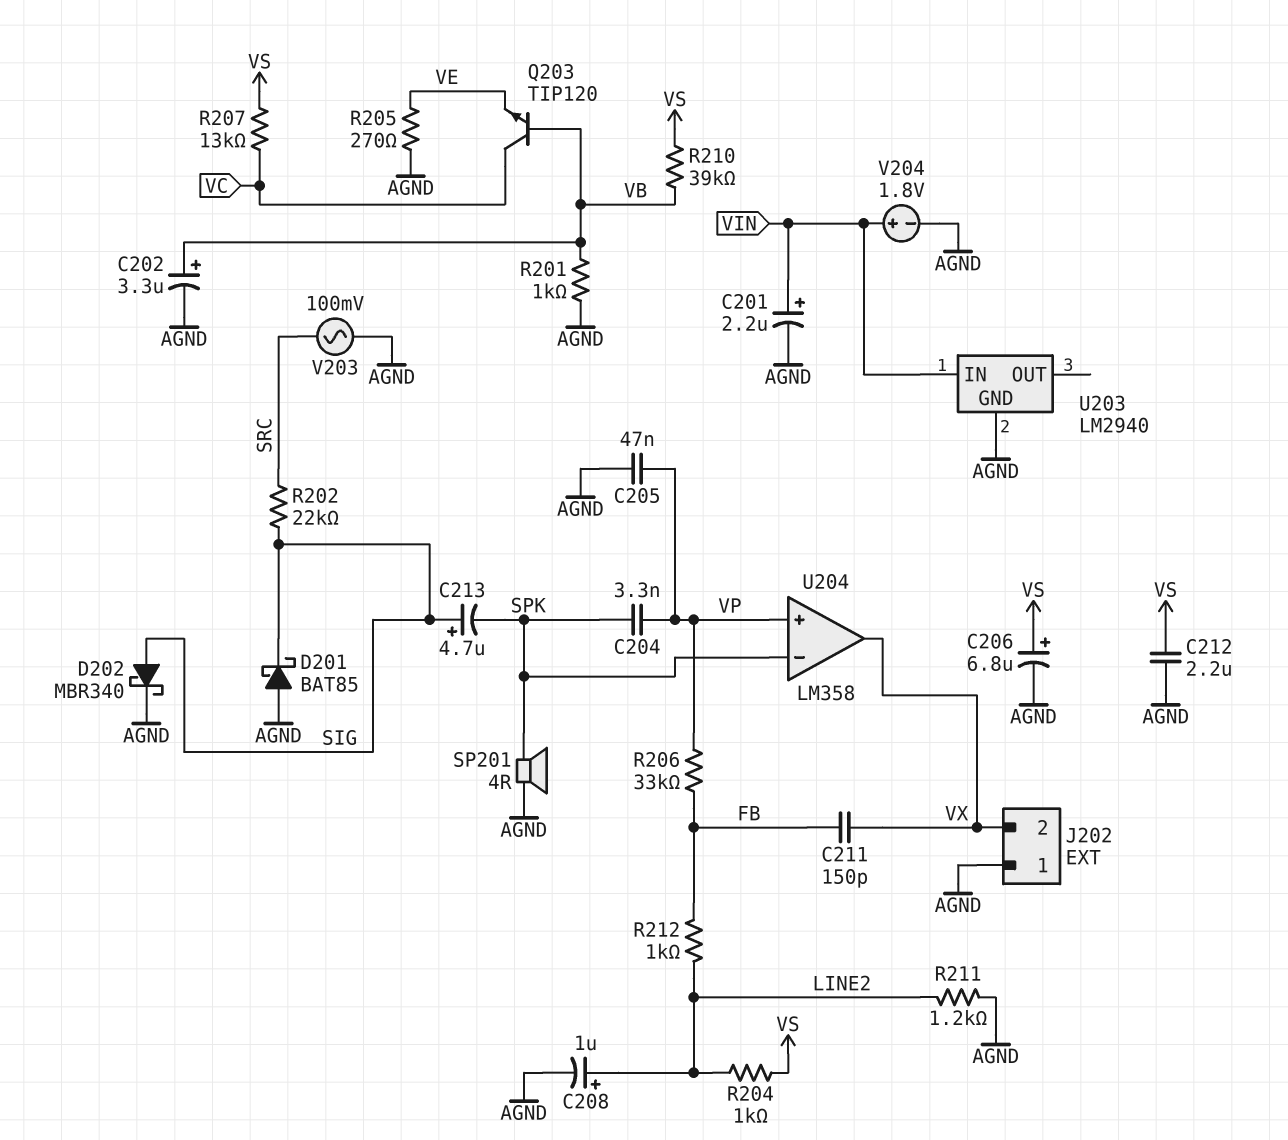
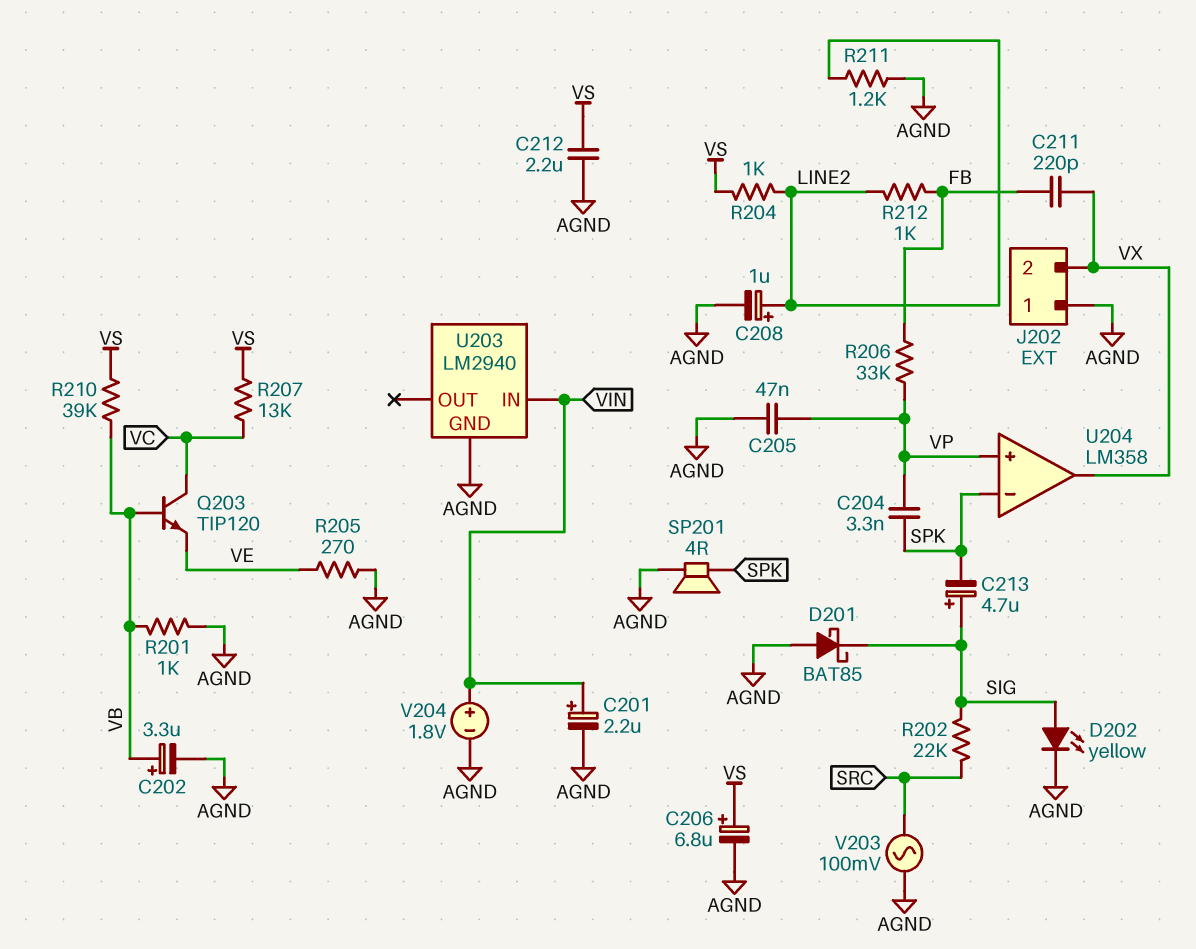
C211: 150pF (FB, VX) -> 220pF (FB, VX)
D202: schottky MBR340 (A SIG, K AGND) -> LED yellow (A SIG, K AGND)

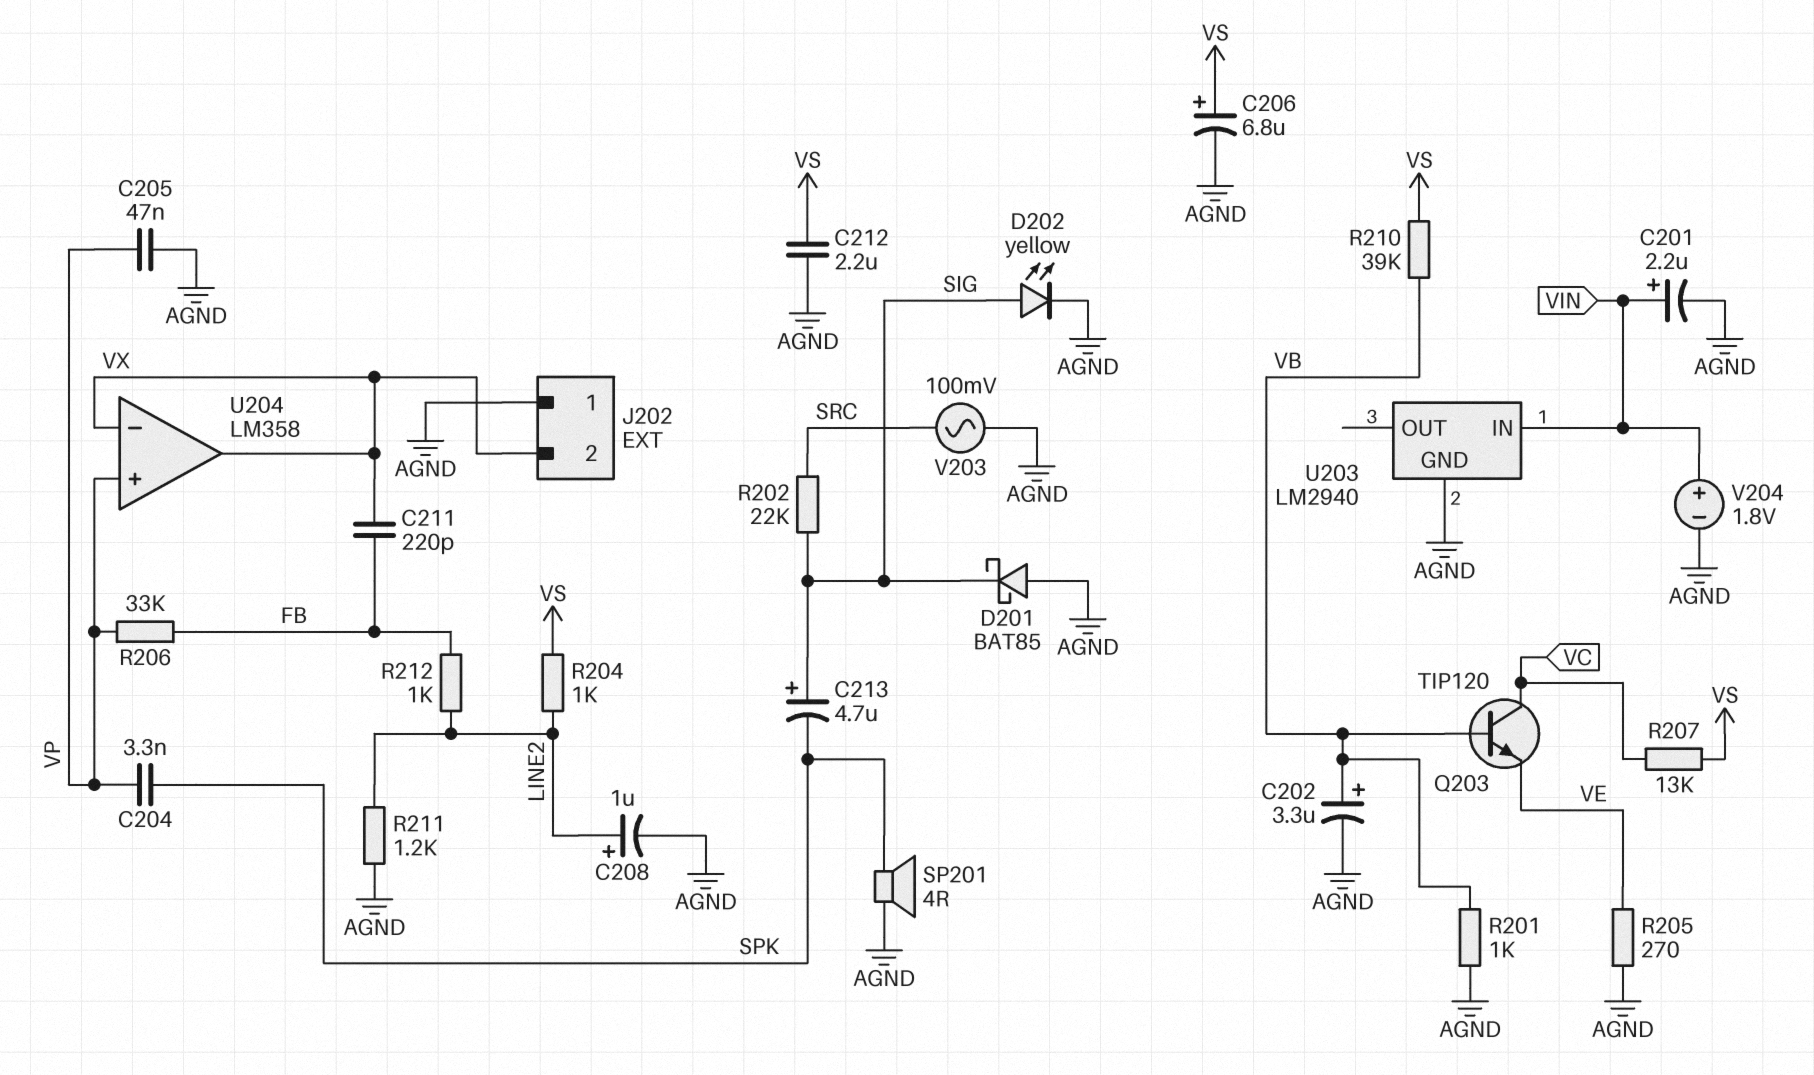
U204 pin in-: SPK -> VX

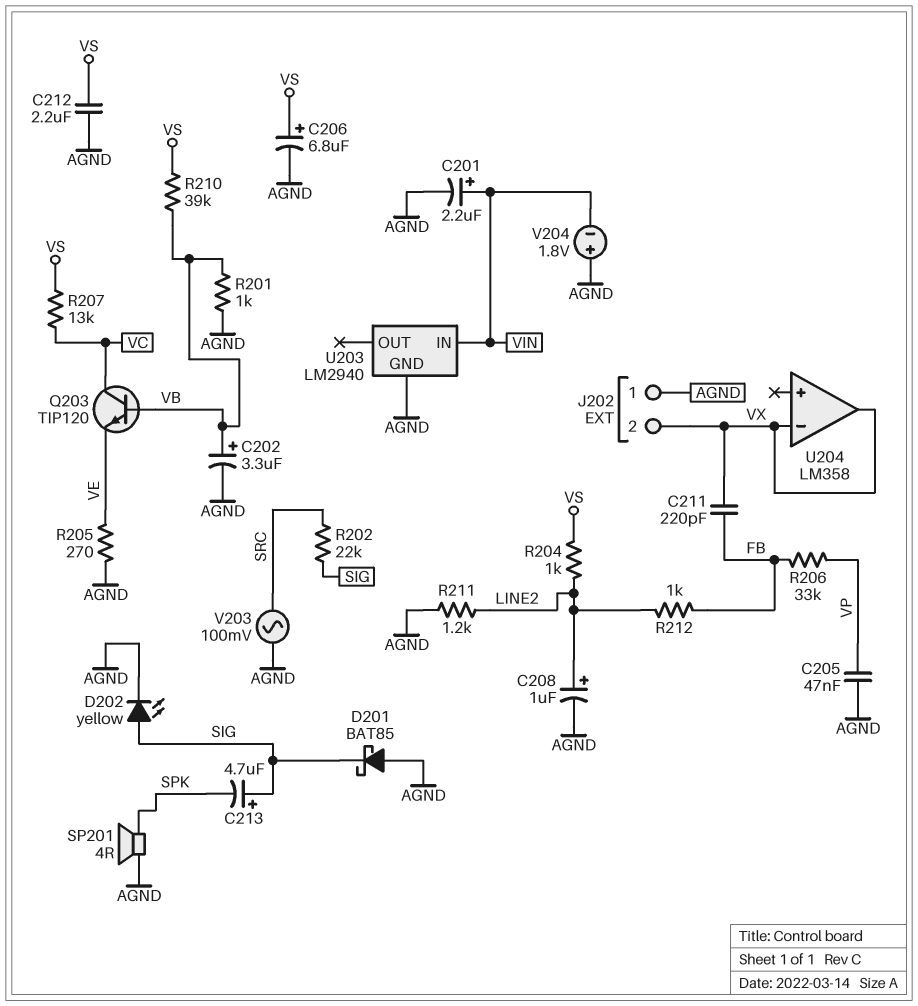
C204: 3.3nF (SPK, VP) -> none
U204 pin in+: VP -> none
V204: 1.8V (plus VIN, minus AGND) -> 1.8V (plus AGND, minus VIN)

